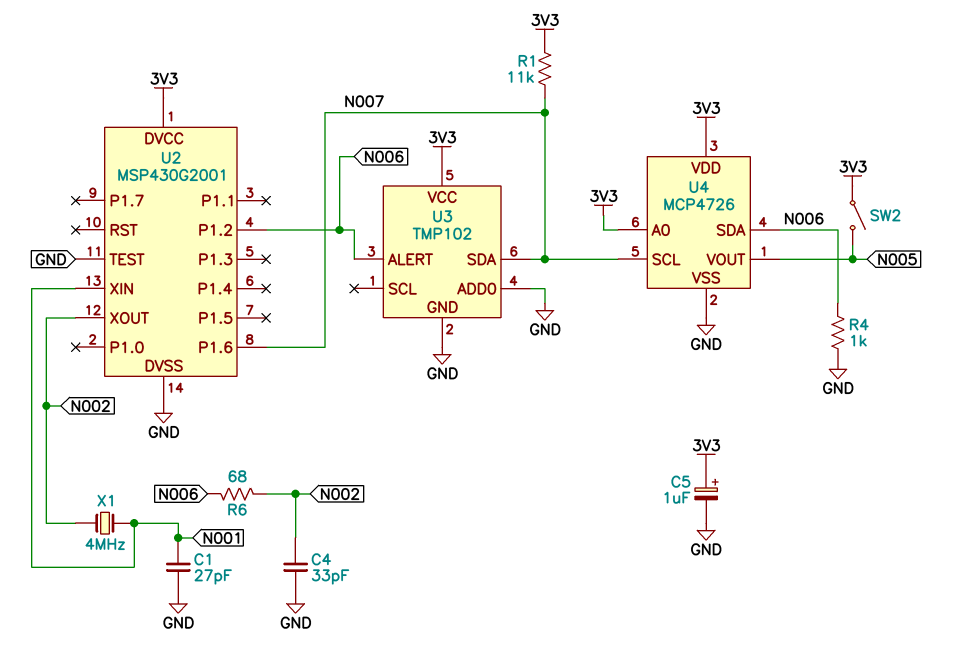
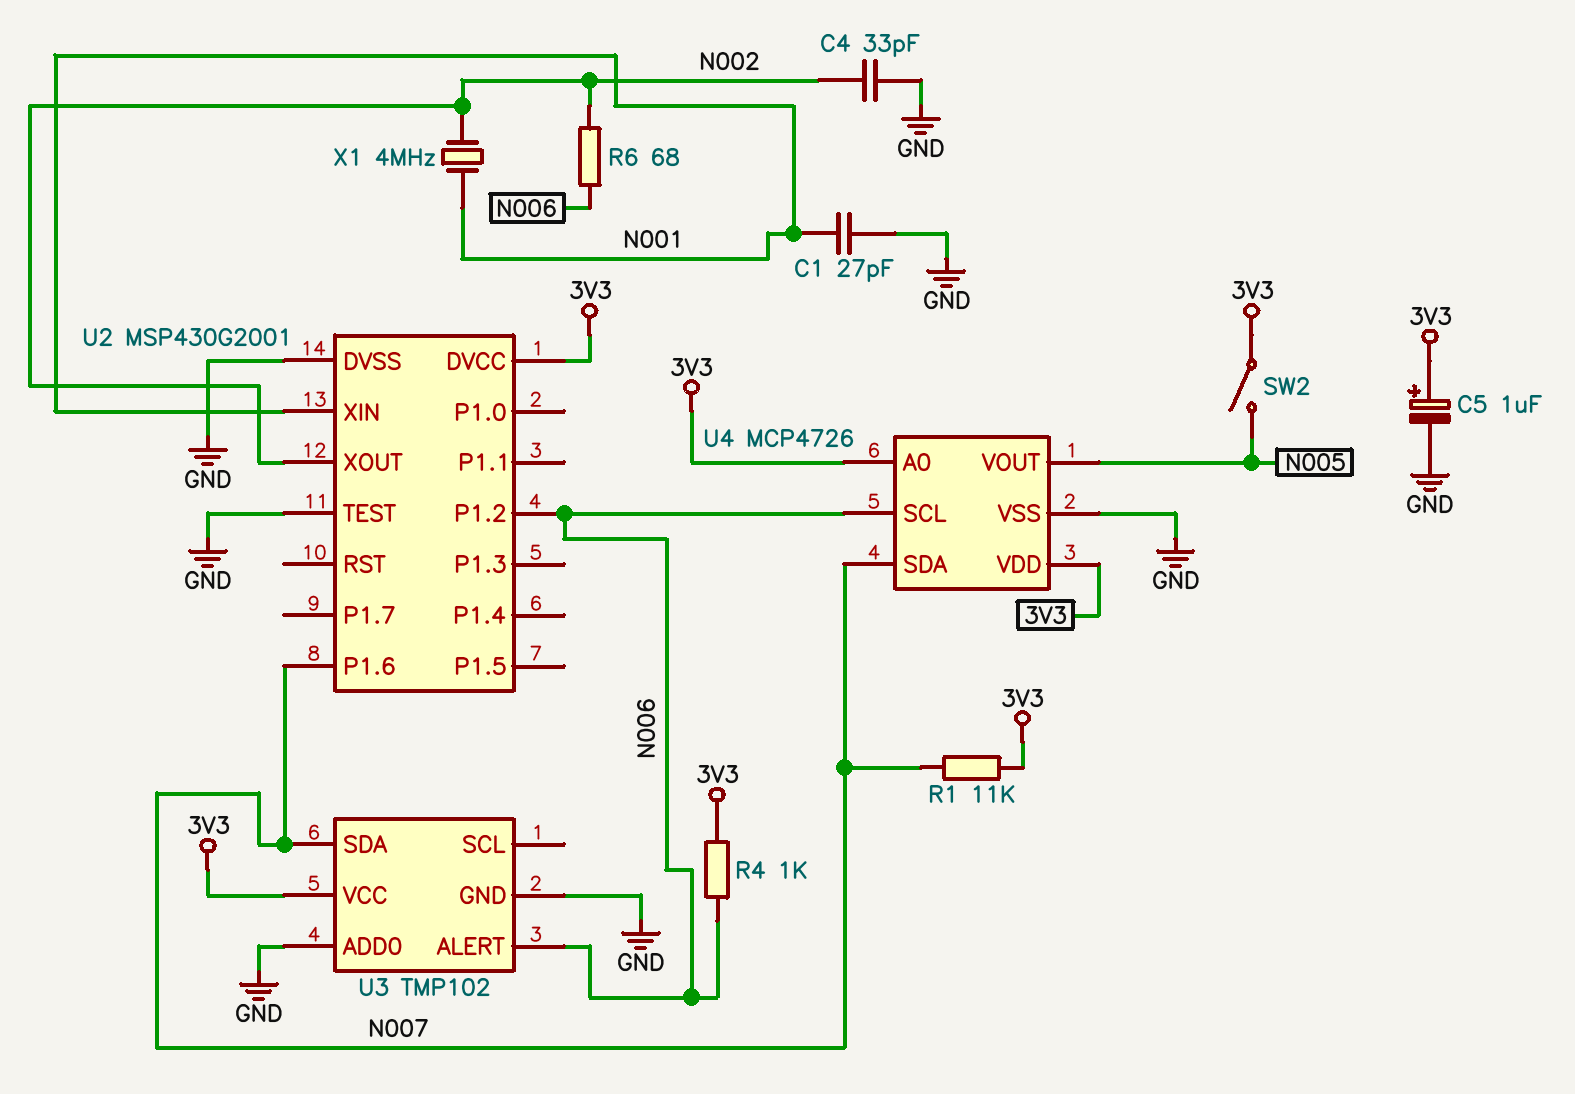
R4: 1k (GND, N006) -> 1k (3V3, N006)
U4 pin SCL: N007 -> N006
U4 pin SDA: N006 -> N007

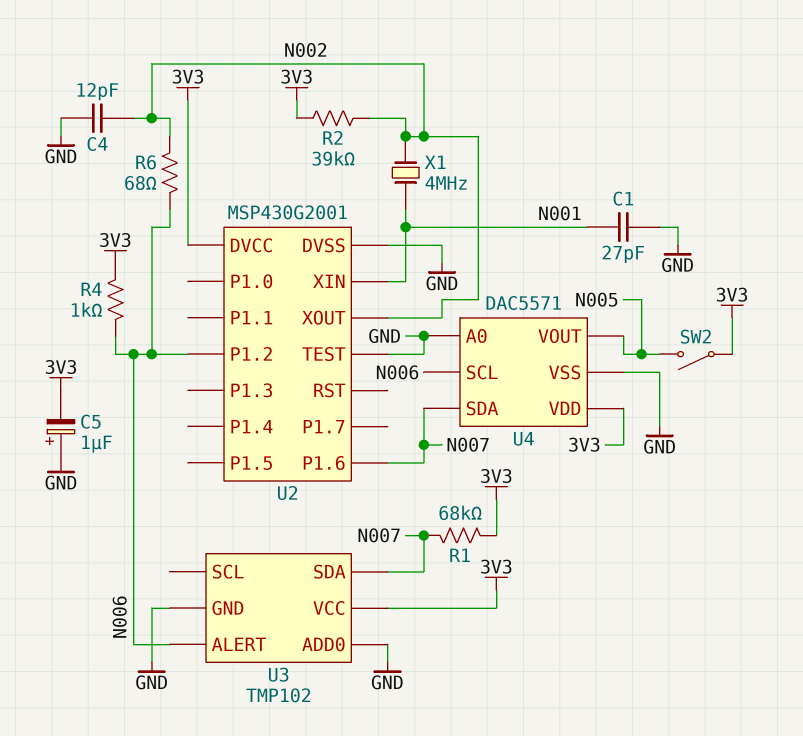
C4: 33pF (GND, N002) -> 12pF (GND, N002)
C5: 1uF (plus 3V3, minus GND) -> 1uF (plus GND, minus 3V3)
R1: 11k (3V3, N007) -> 68k (3V3, N007)
R2: none -> 39k (3V3, N002)
U4: MCP4726 -> DAC5571
U4 pin A0: 3V3 -> GND

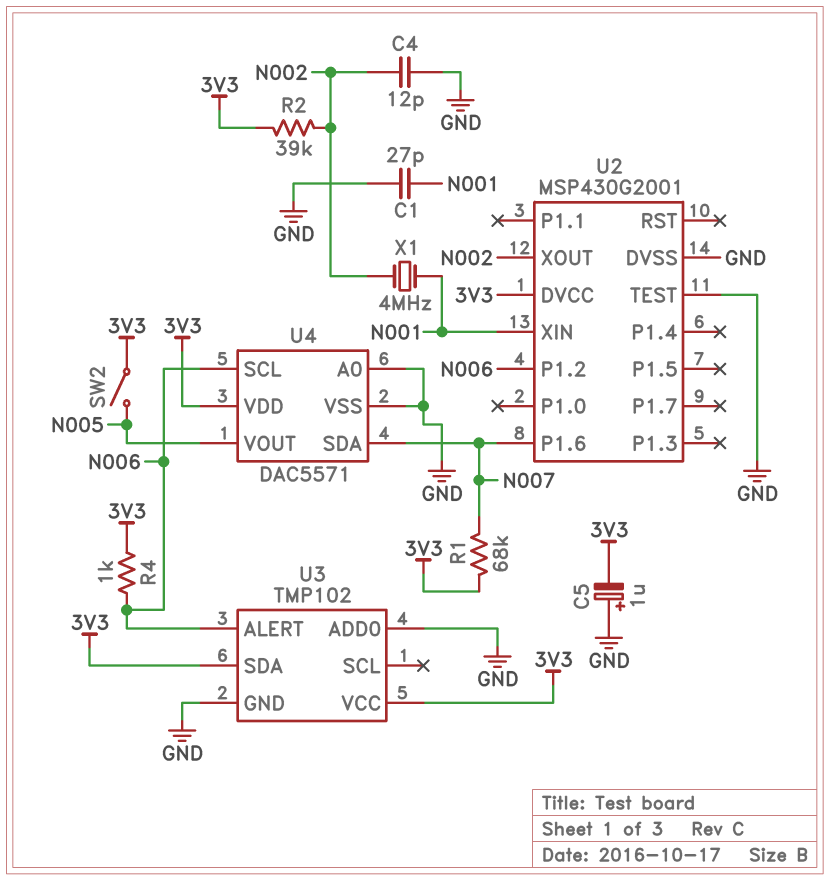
R6: 68 (N002, N006) -> none
U3 pin SDA: N007 -> 3V3

